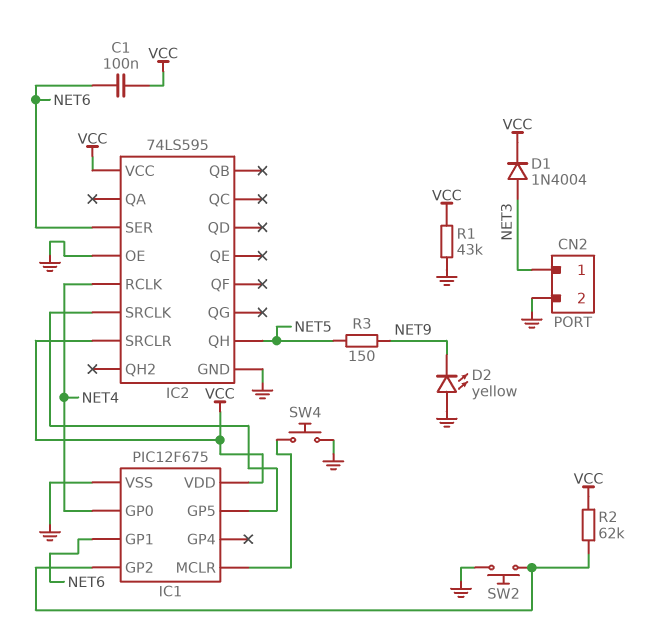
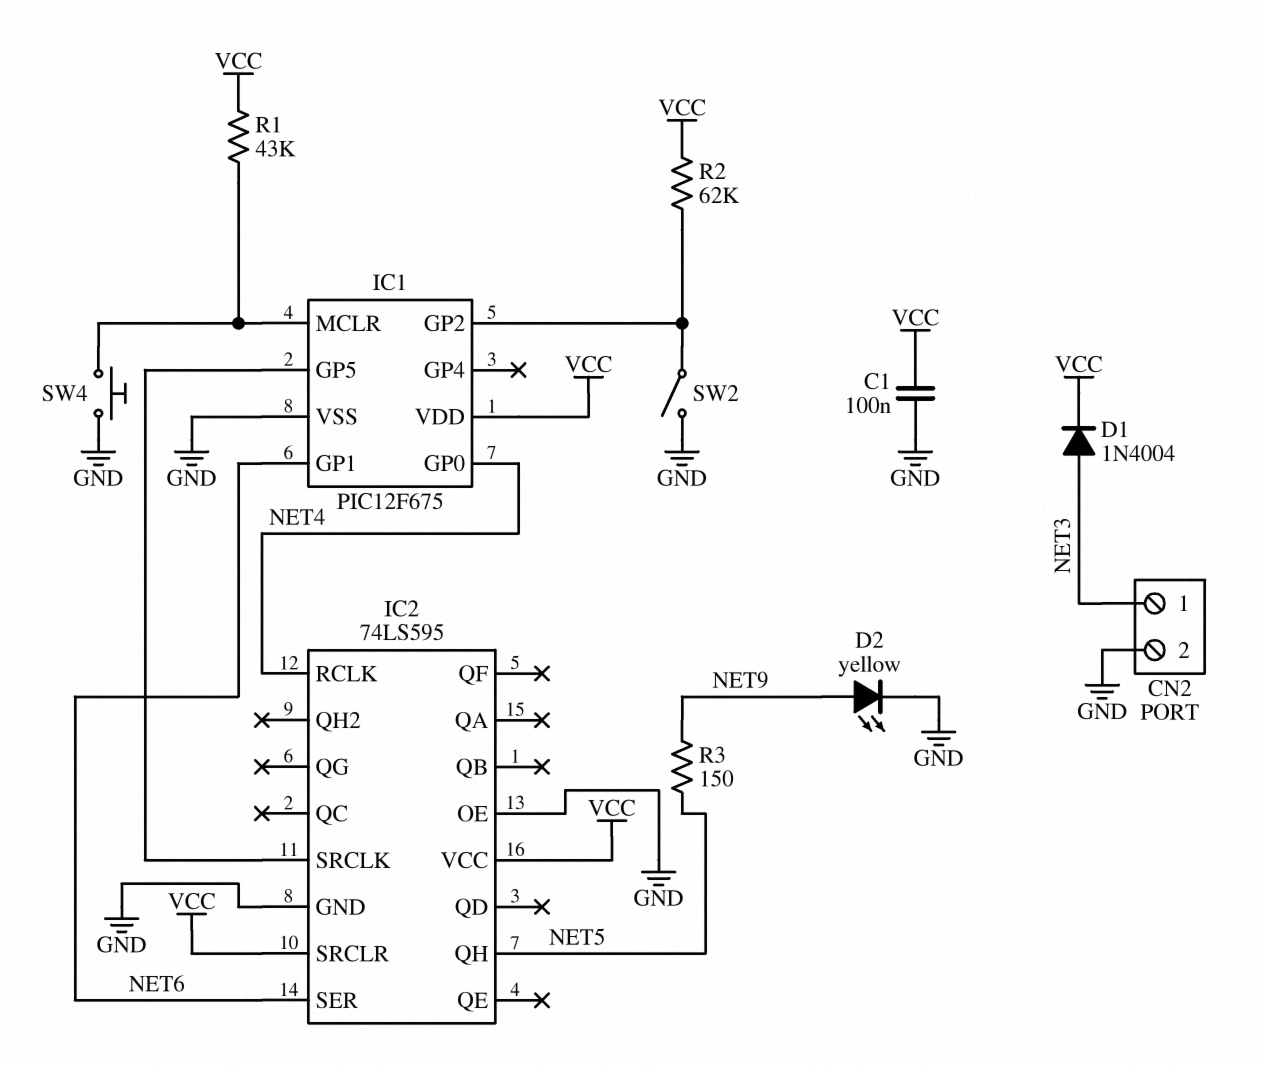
C1: 100nF (NET6, VCC) -> 100nF (GND, VCC)
D2: LED yellow (A GND, K NET9) -> LED yellow (A NET9, K GND)
R1: 43k (GND, VCC) -> 43k (IC1/MCLR, VCC)
SW2: button (GND, IC1/GP2) -> switch (GND, IC1/GP2)

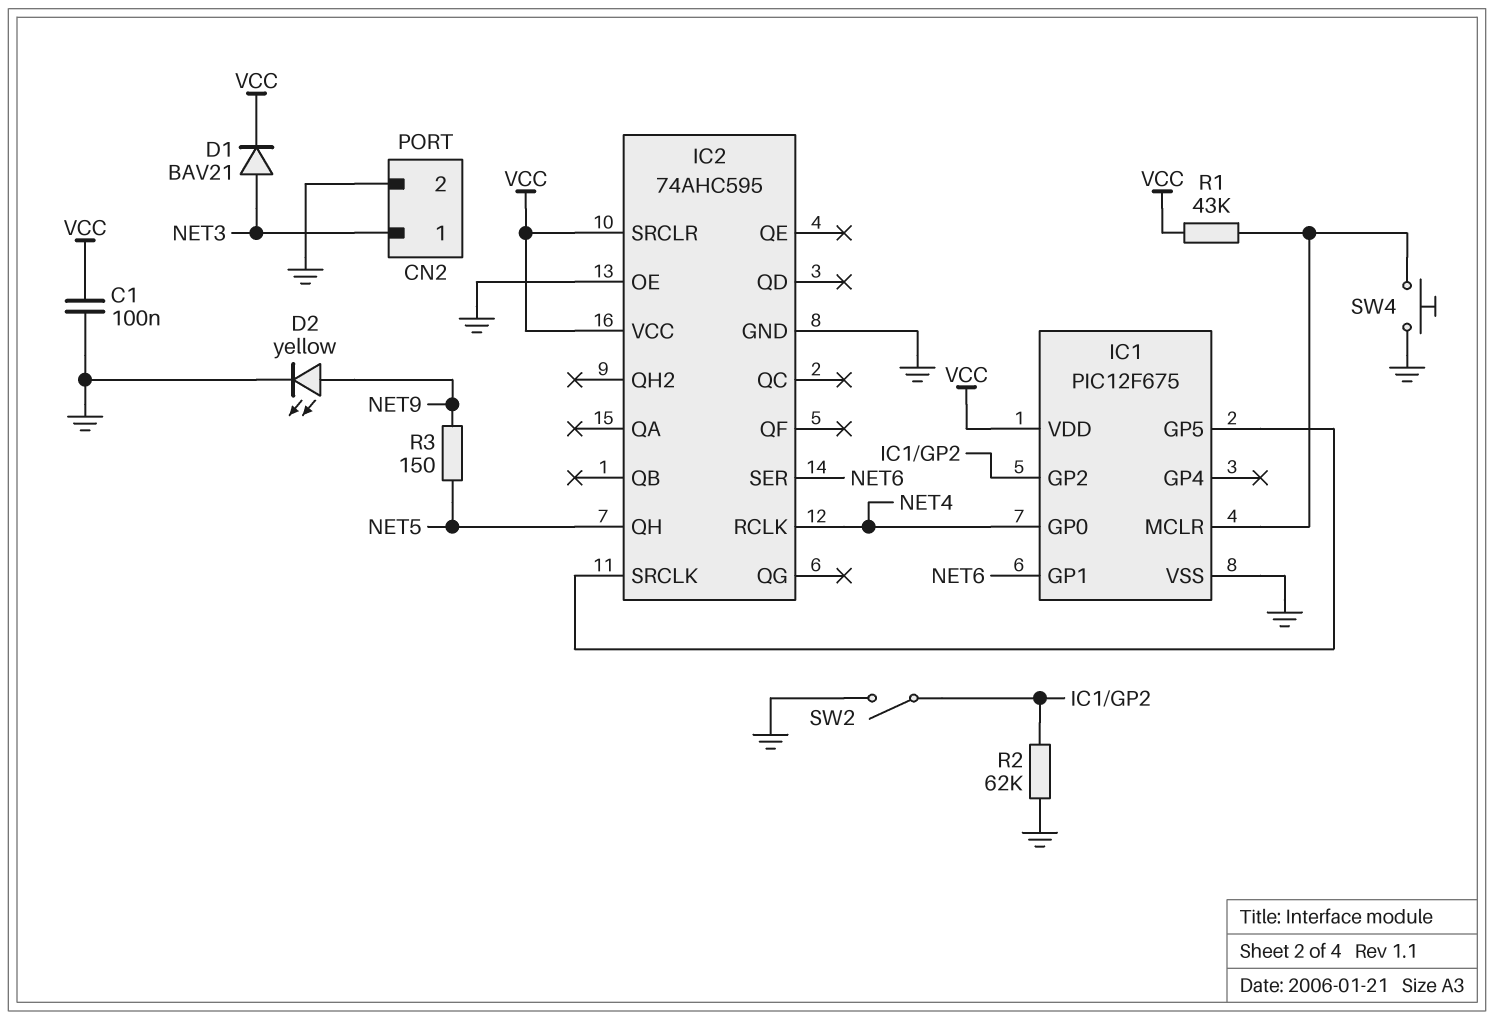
D1: diode 1N4004 (A NET3, K VCC) -> diode BAV21 (A NET3, K VCC)
IC2: 74LS595 -> 74AHC595
R2: 62k (IC1/GP2, VCC) -> 62k (GND, IC1/GP2)

